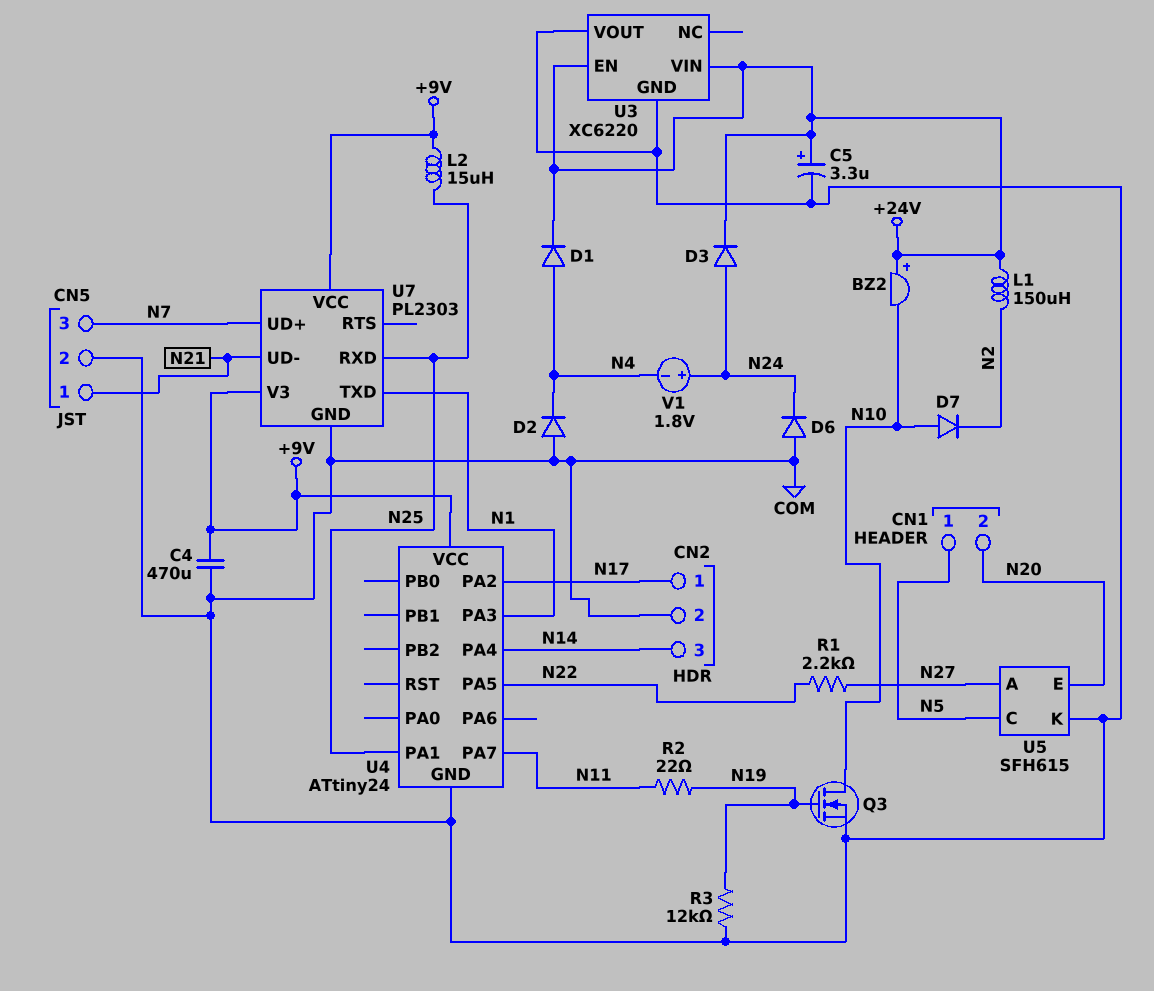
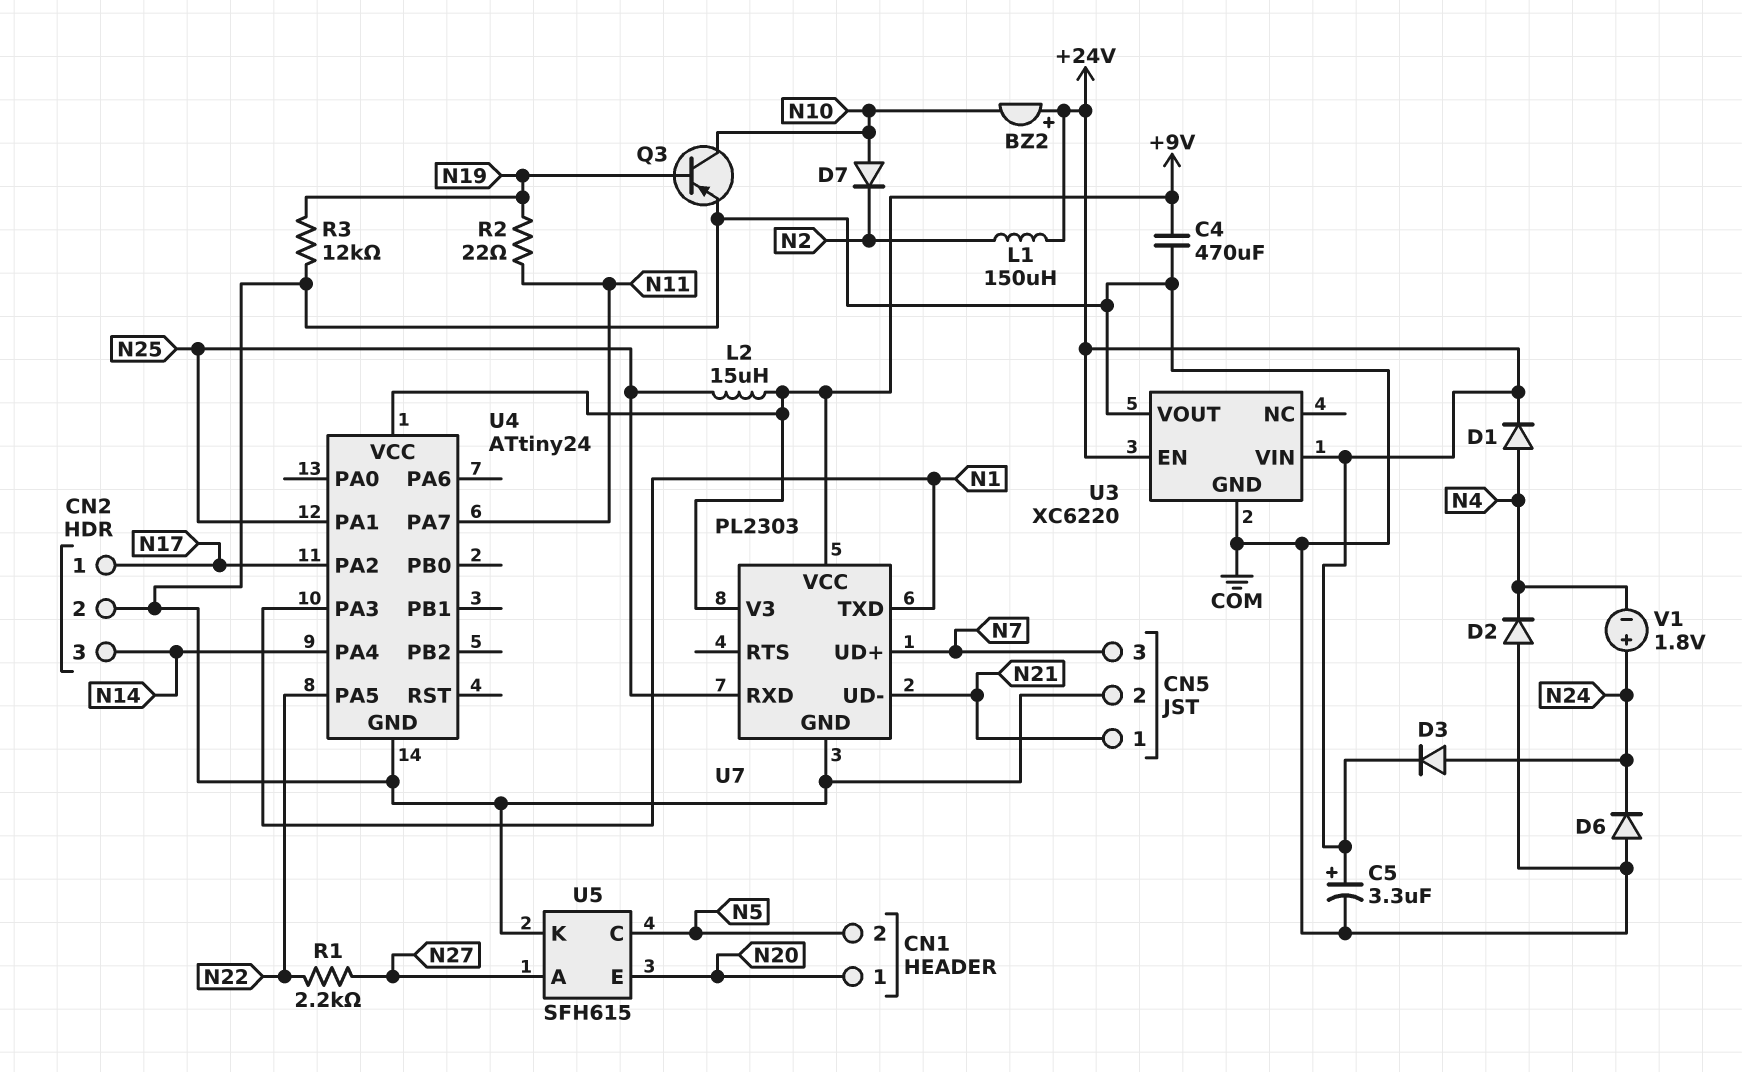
CN1 pin 1: N5 -> N20
CN1 pin 2: N20 -> N5
Q3: NMOS (G N19, D N10, S COM) -> PNP (B N19, C N10, E COM)

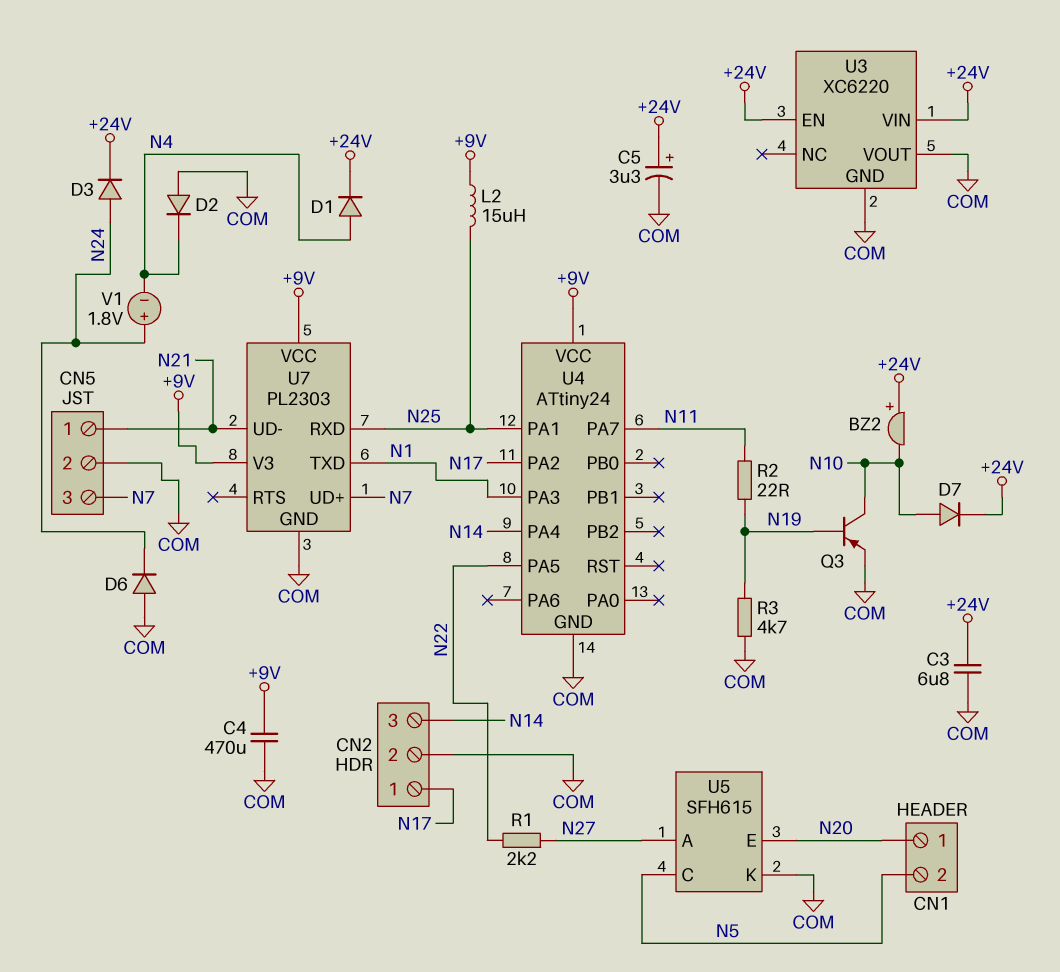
C3: none -> 6.8uF (+24V, COM)
D7: diode (A N10, K N2) -> diode (A N10, K +24V)
L1: 150uH (+24V, N2) -> none
R3: 12k (COM, N19) -> 4.7k (COM, N19)

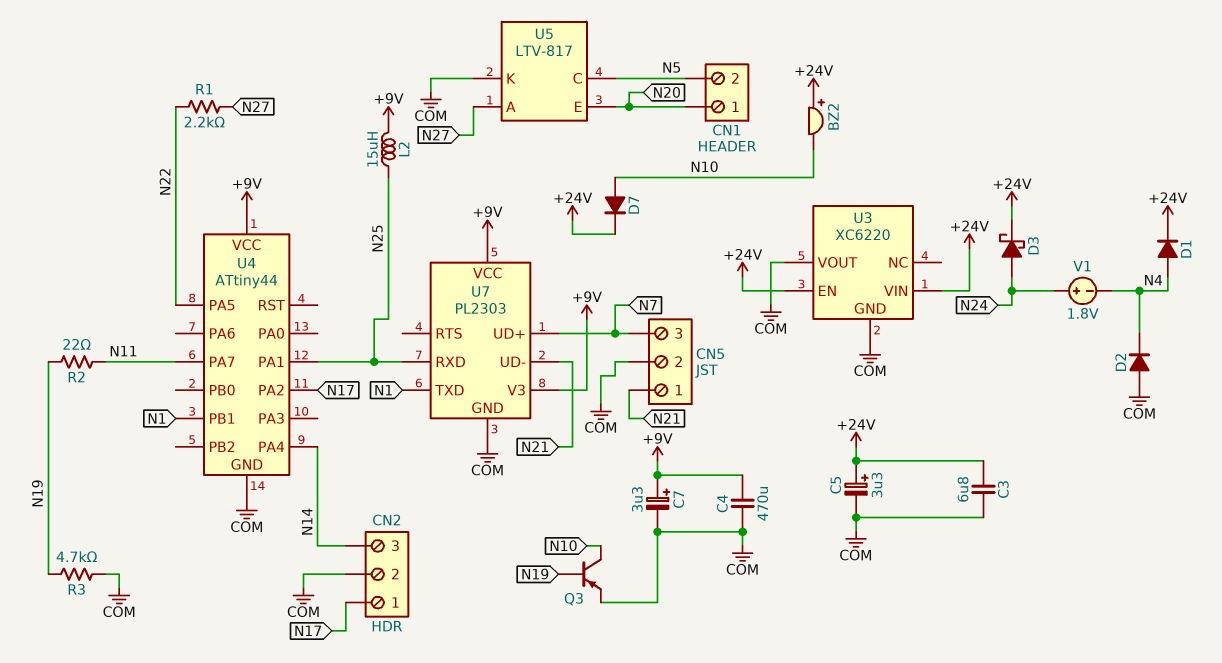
C7: none -> 3.3uF (plus +9V, minus COM)
D3: diode (A N24, K +24V) -> schottky (A N24, K +24V)
D6: diode (A COM, K N24) -> none
U4: ATtiny24 -> ATtiny44
U4 pin PA3: N1 -> none
U4 pin PB1: none -> N1
U5: SFH615 -> LTV-817

